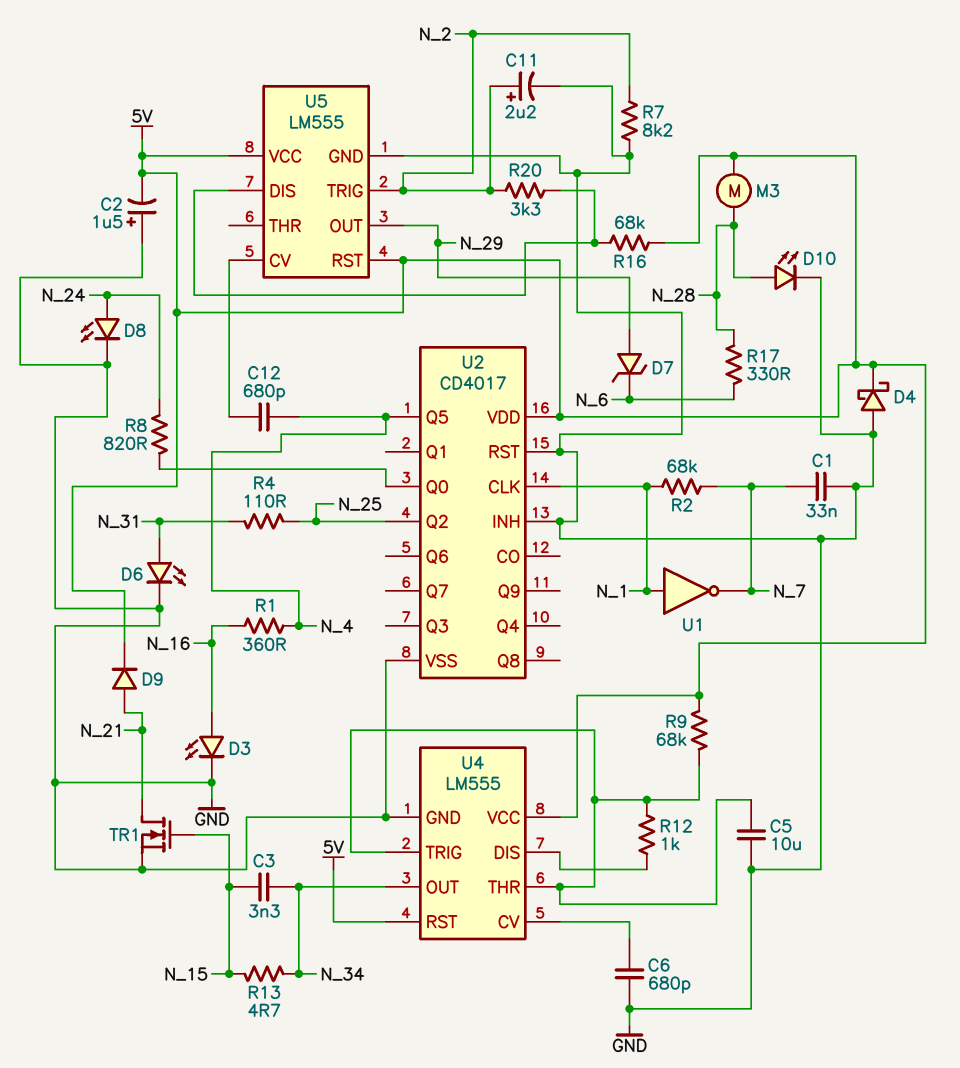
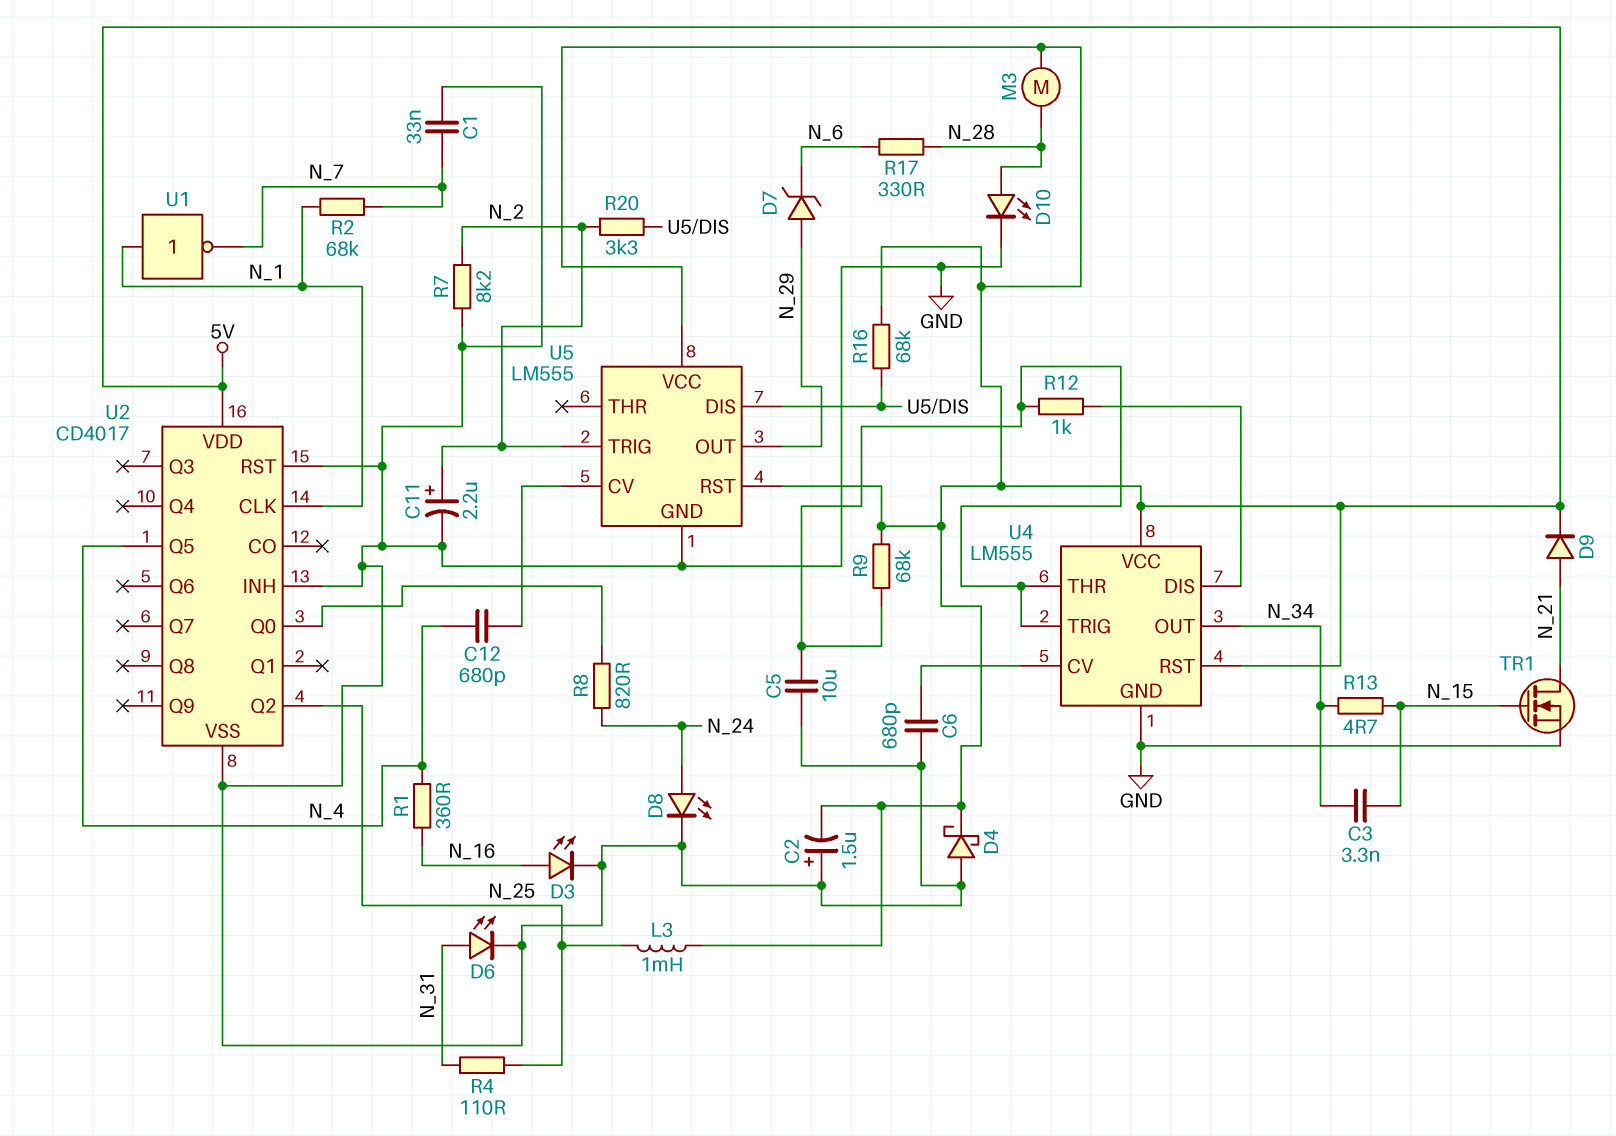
L3: none -> 1mH (5V, N_25)

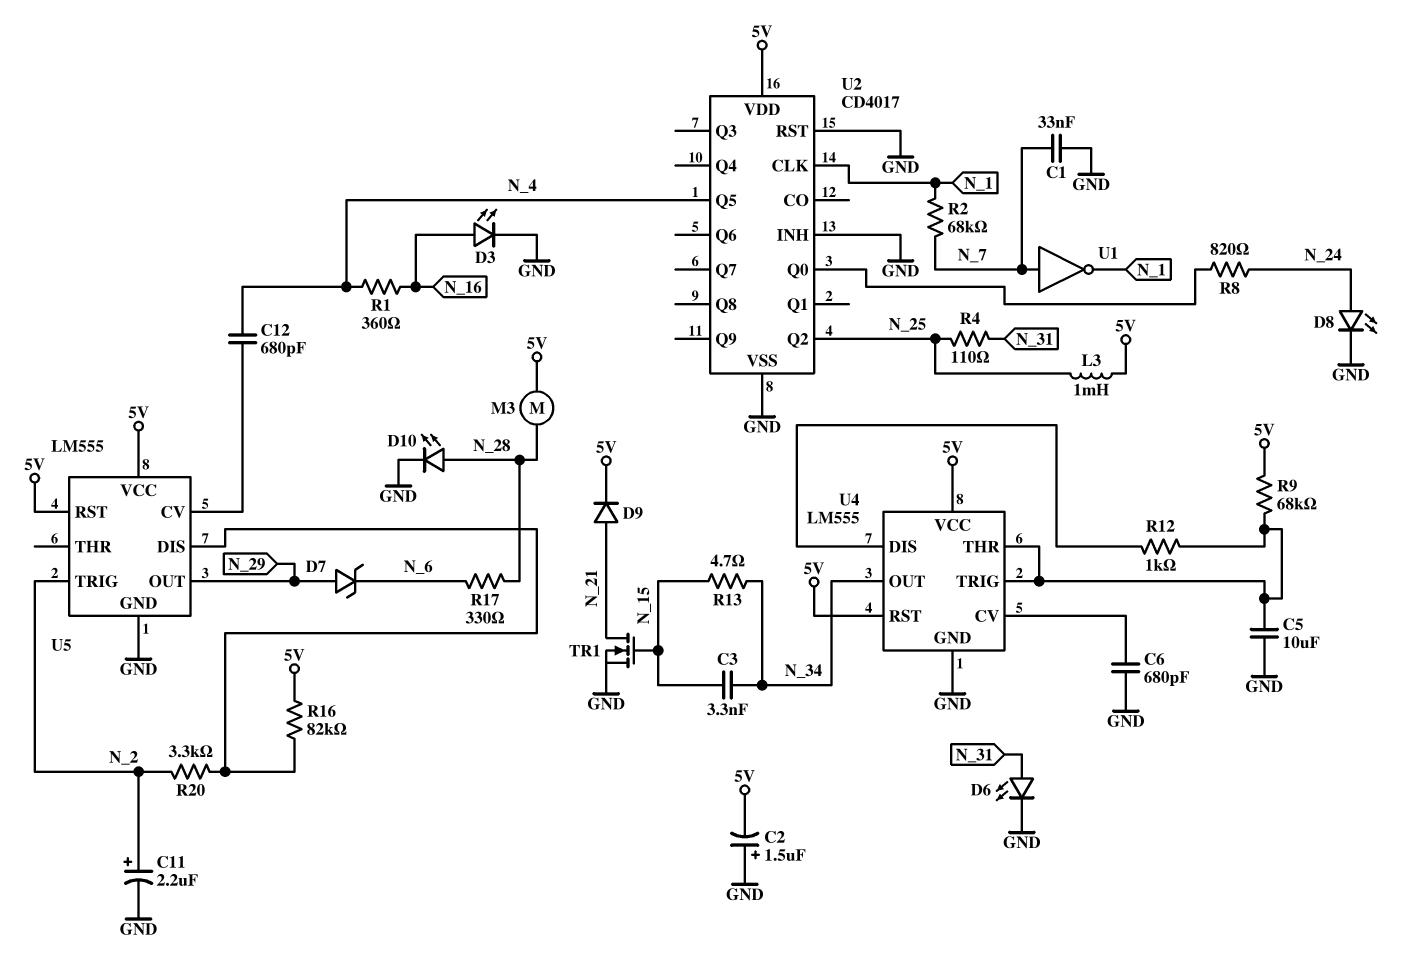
D4: schottky (A GND, K 5V) -> none
R7: 8.2k (GND, N_2) -> none
R16: 68k (5V, U5/DIS) -> 82k (5V, U5/DIS)
U1: NOT (in N_1, out N_7) -> NOT (in N_7, out N_1)

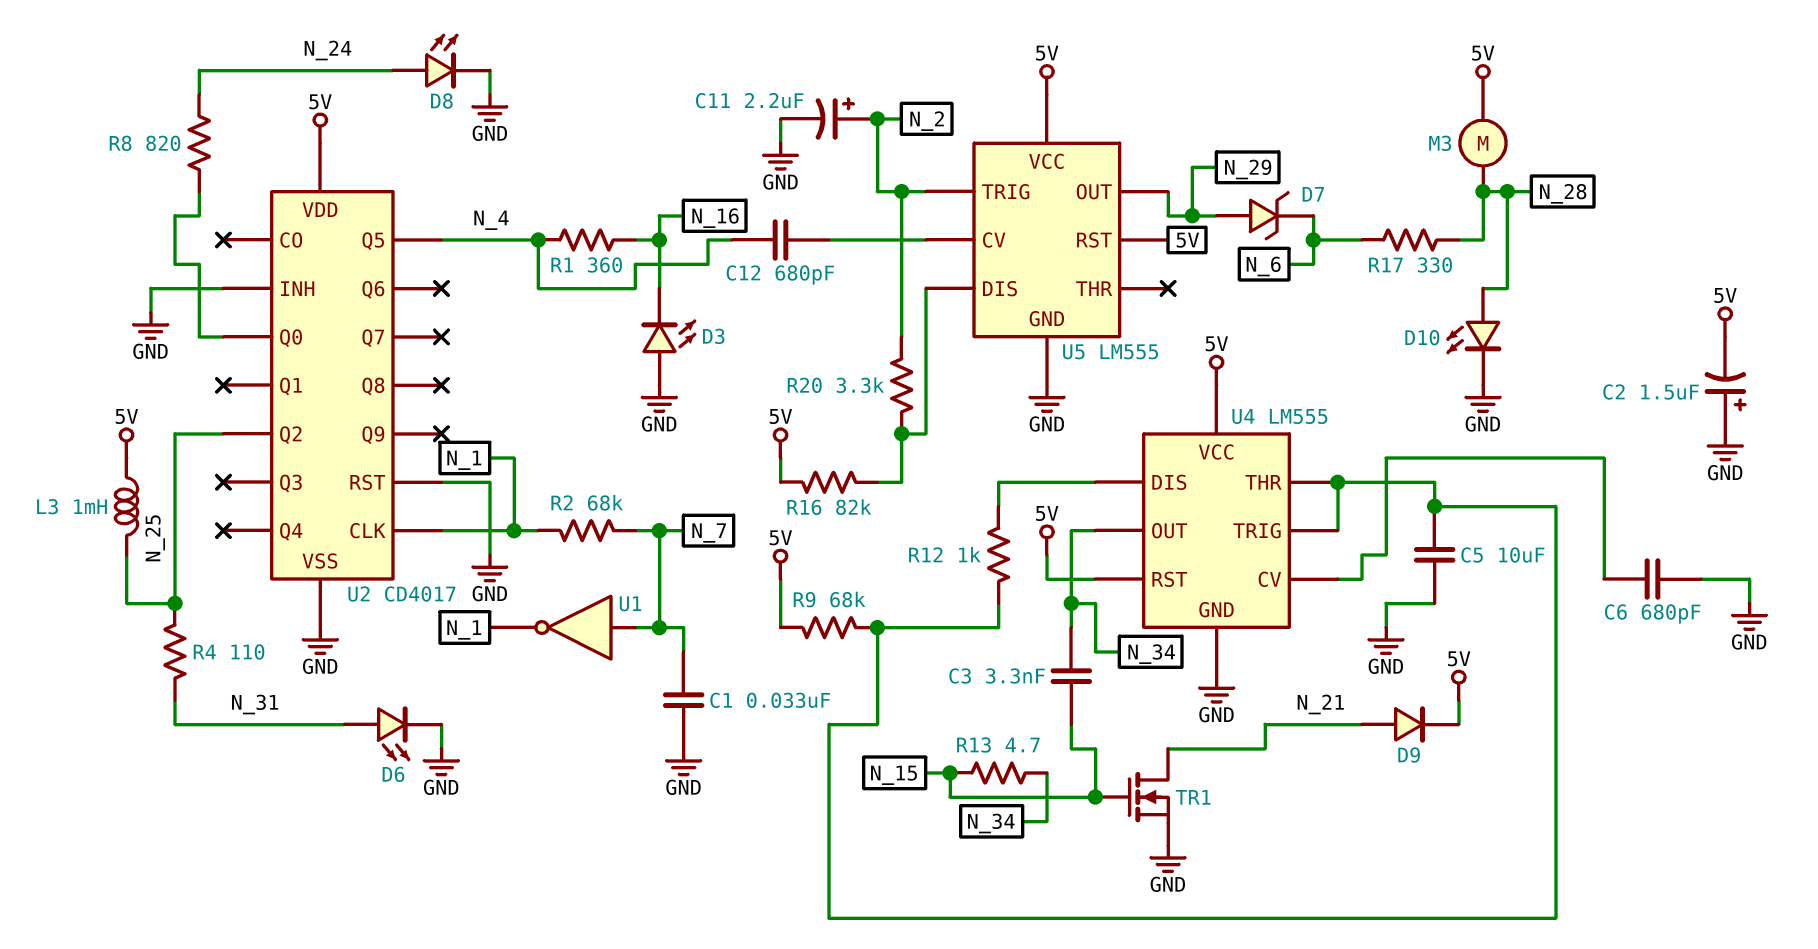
D3: LED (A N_16, K GND) -> LED (A GND, K N_16)

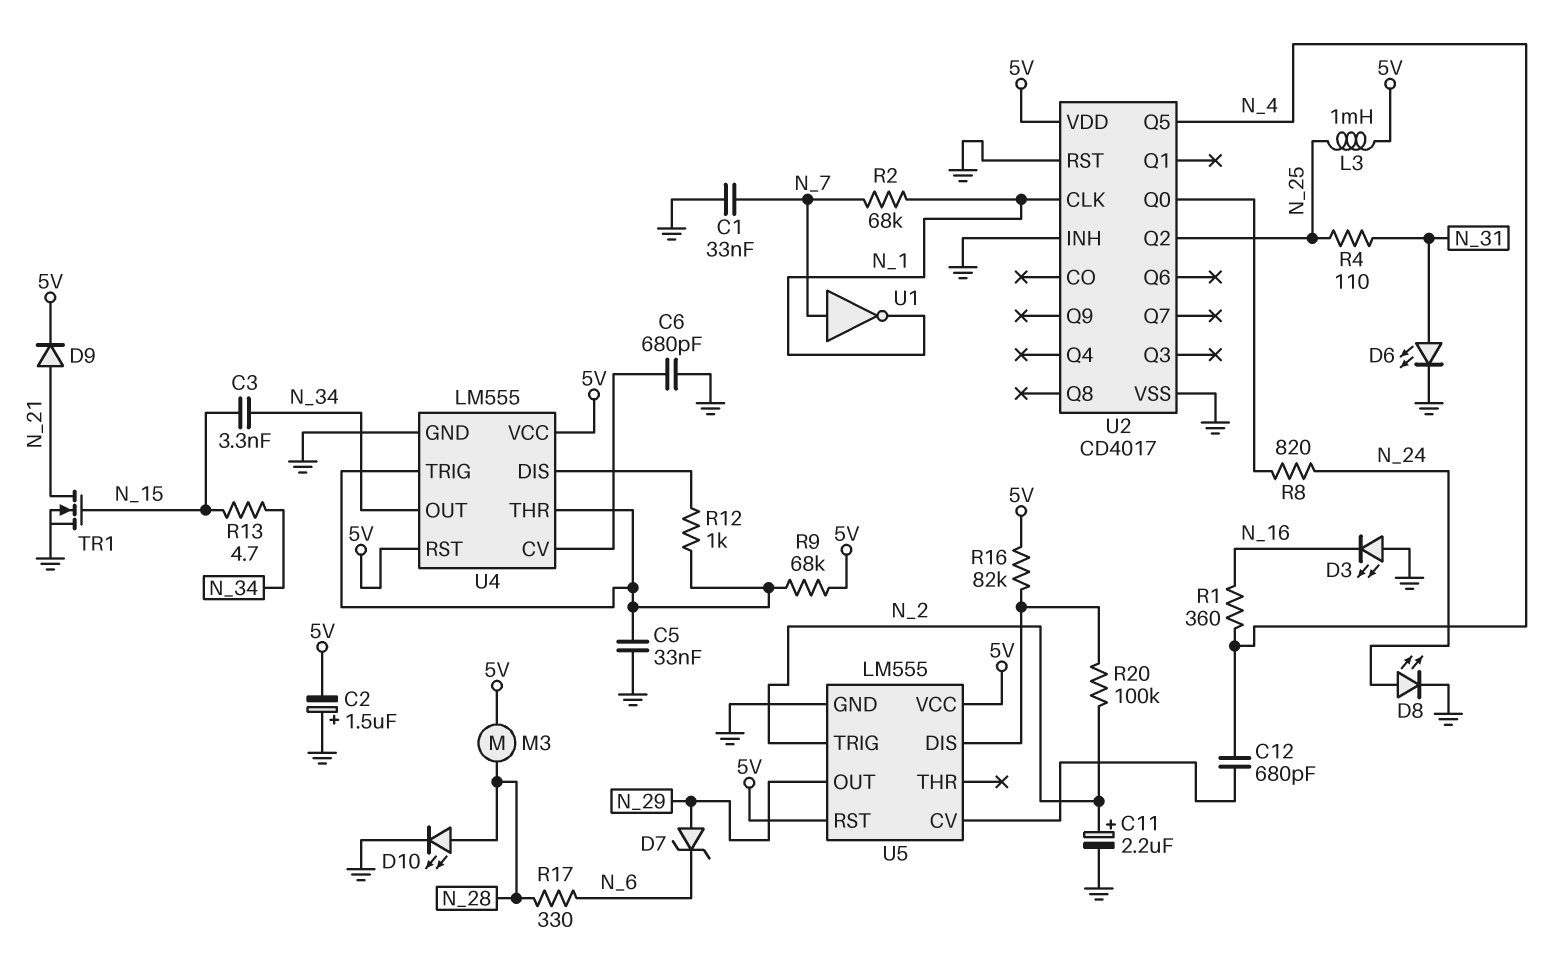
C5: 10uF (GND, U4/THR) -> 33nF (GND, U4/THR)
R20: 3.3k (N_2, U5/DIS) -> 100k (N_2, U5/DIS)

